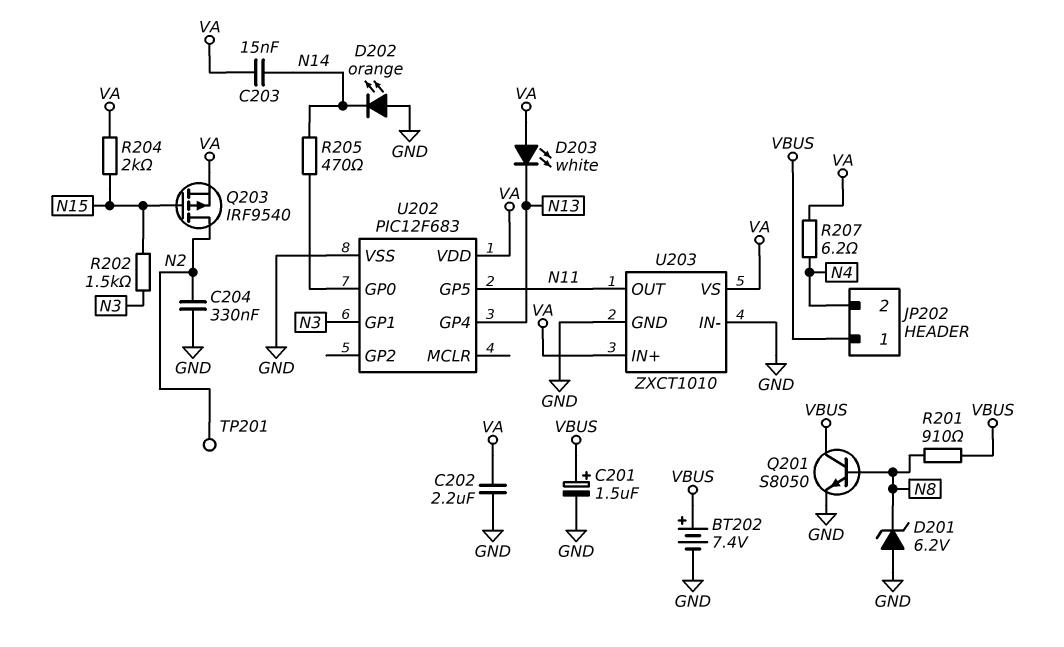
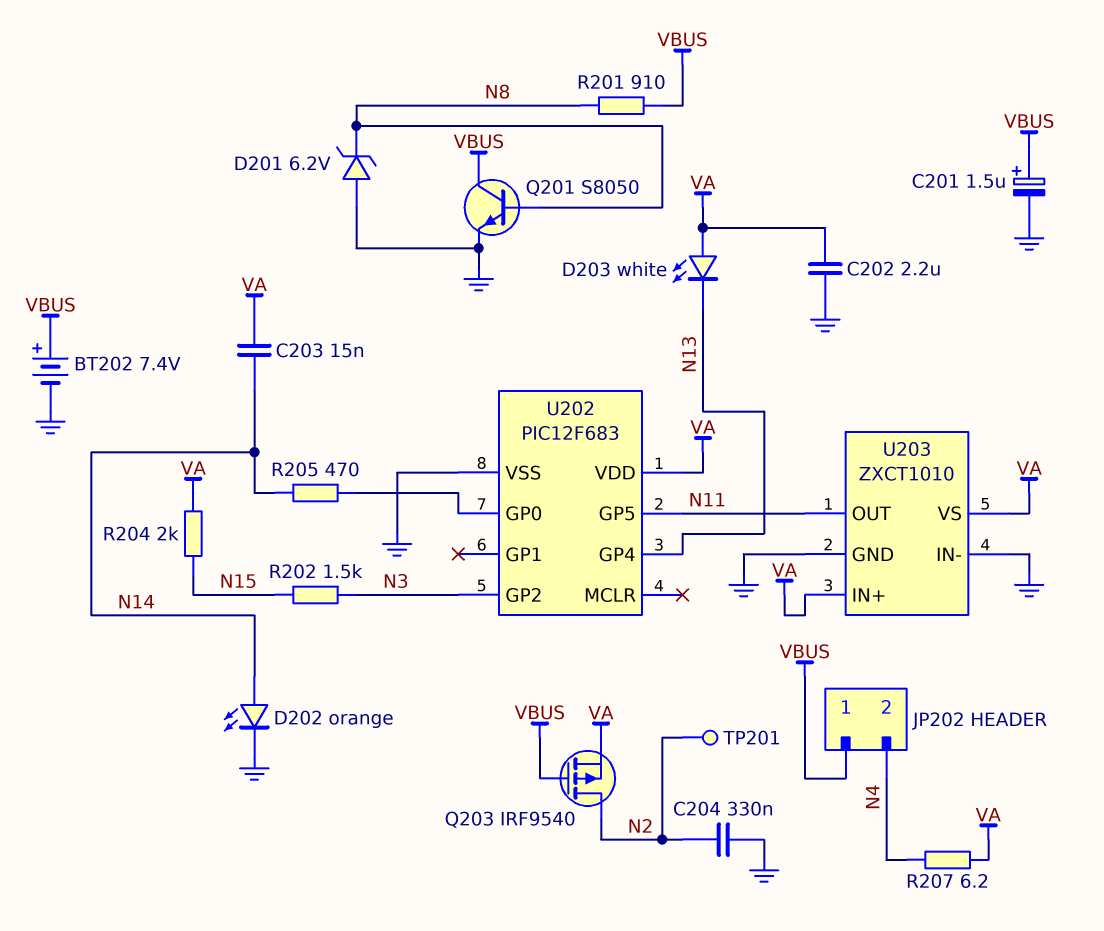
D202: LED orange (A GND, K N14) -> LED orange (A N14, K GND)
Q203: PMOS IRF9540 (G N15, D N2, S VA) -> PMOS IRF9540 (G VBUS, D N2, S VA)
U202 pin GP1: N3 -> none
U202 pin GP2: none -> N3

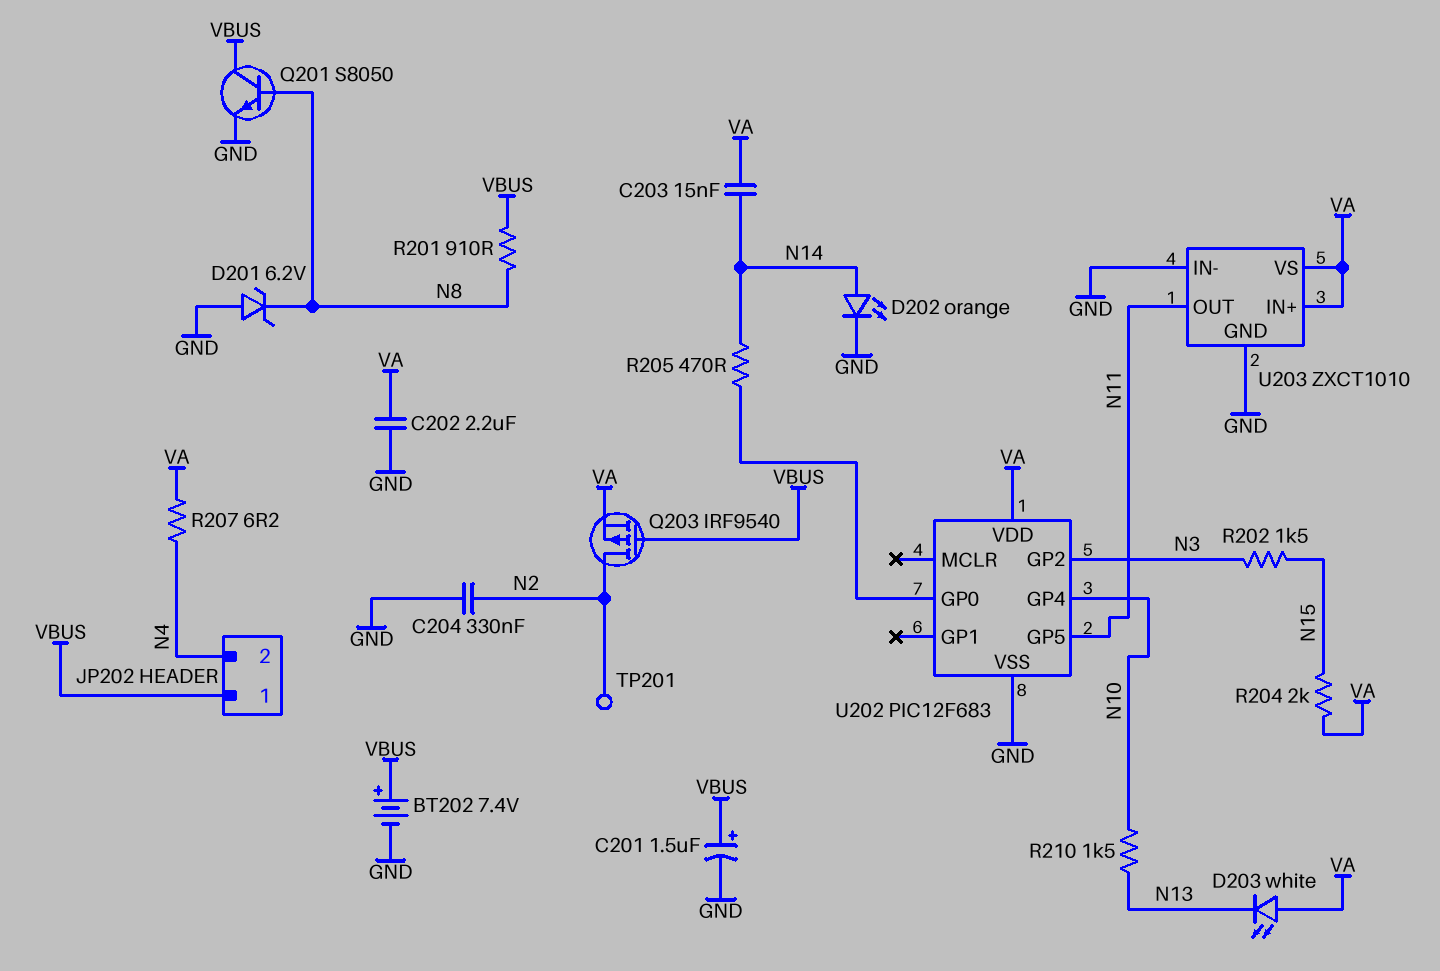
R210: none -> 1.5k (N10, N13)
U202 pin GP4: N13 -> N10

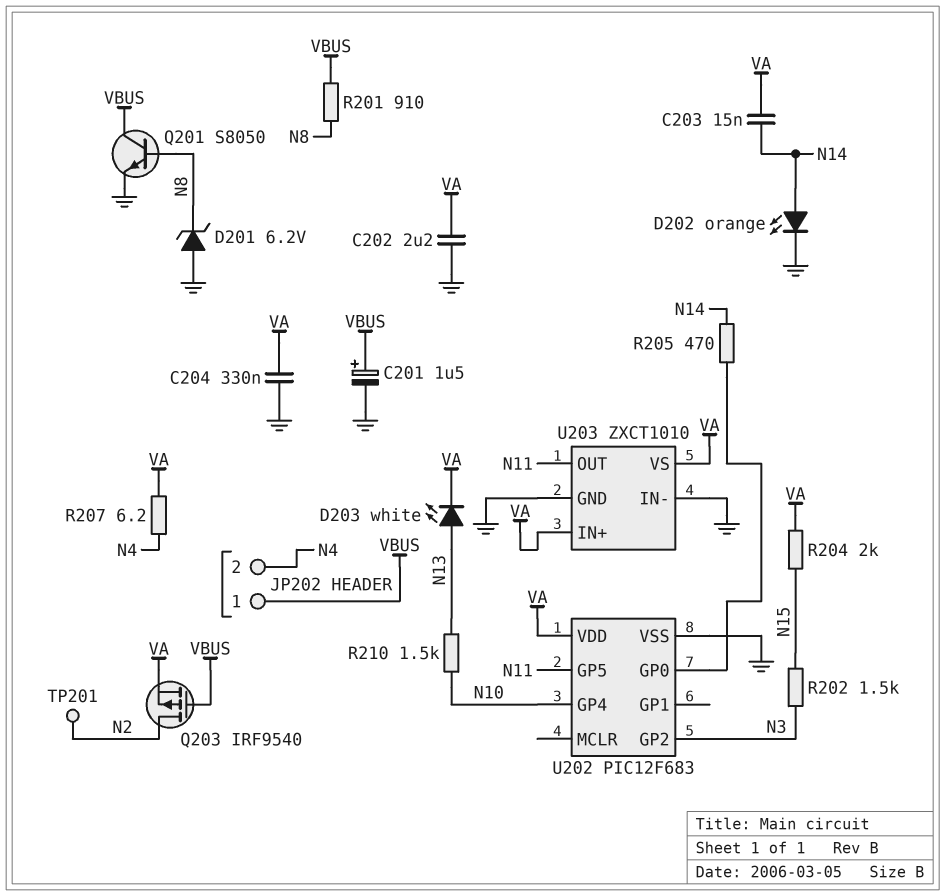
BT202: 7.4V (plus VBUS, minus GND) -> none
C204: 330nF (GND, N2) -> 330nF (GND, VA)
D203: LED white (A VA, K N13) -> LED white (A N13, K VA)

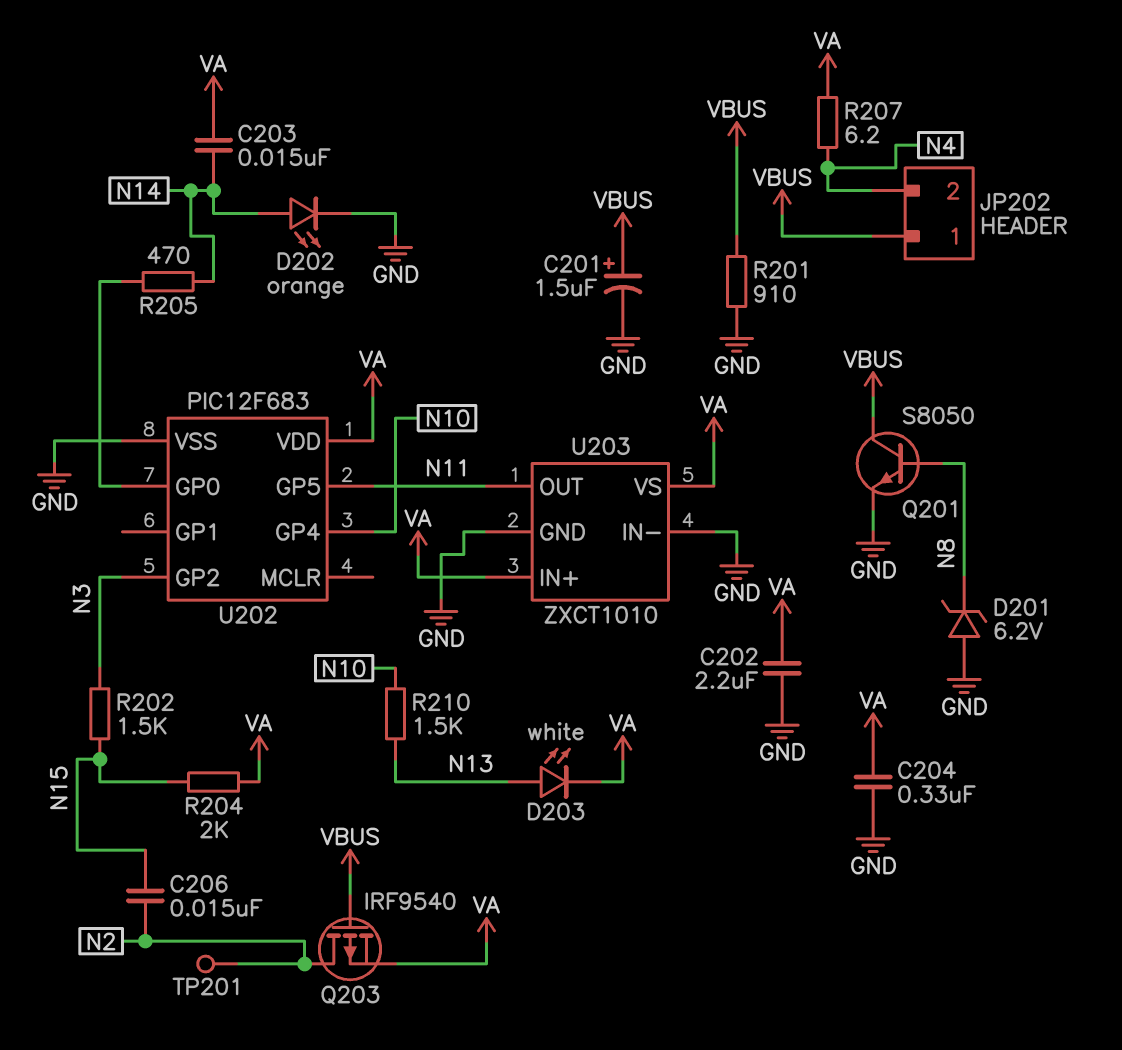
C206: none -> 15nF (N2, N15)
R201: 910 (N8, VBUS) -> 910 (GND, VBUS)

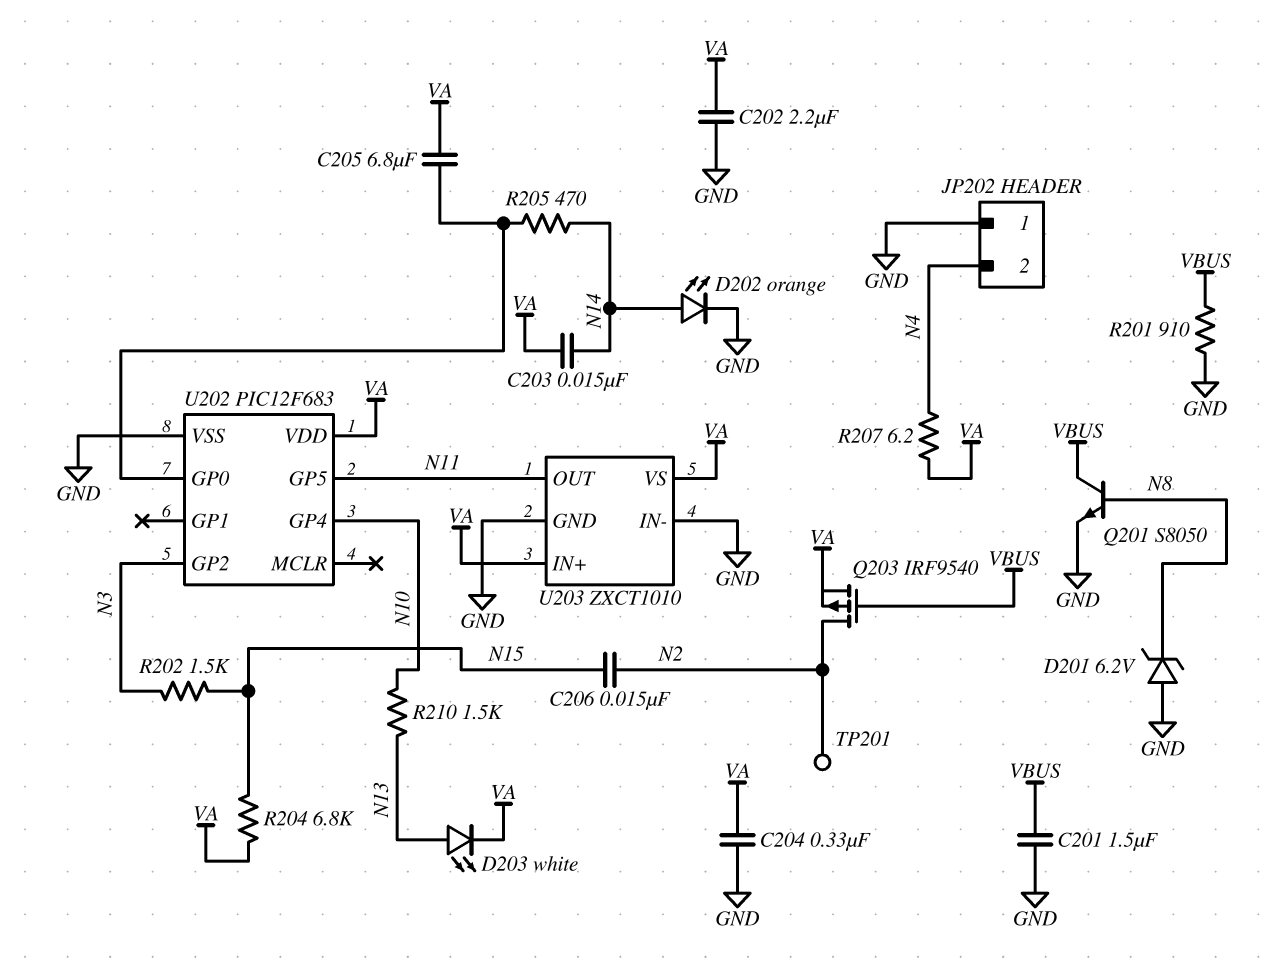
C201: 1.5uF (plus VBUS, minus GND) -> 1.5uF (GND, VBUS)
C205: none -> 6.8uF (U202/GP0, VA)
JP202 pin 1: VBUS -> GND
R204: 2k (N15, VA) -> 6.8k (N15, VA)

